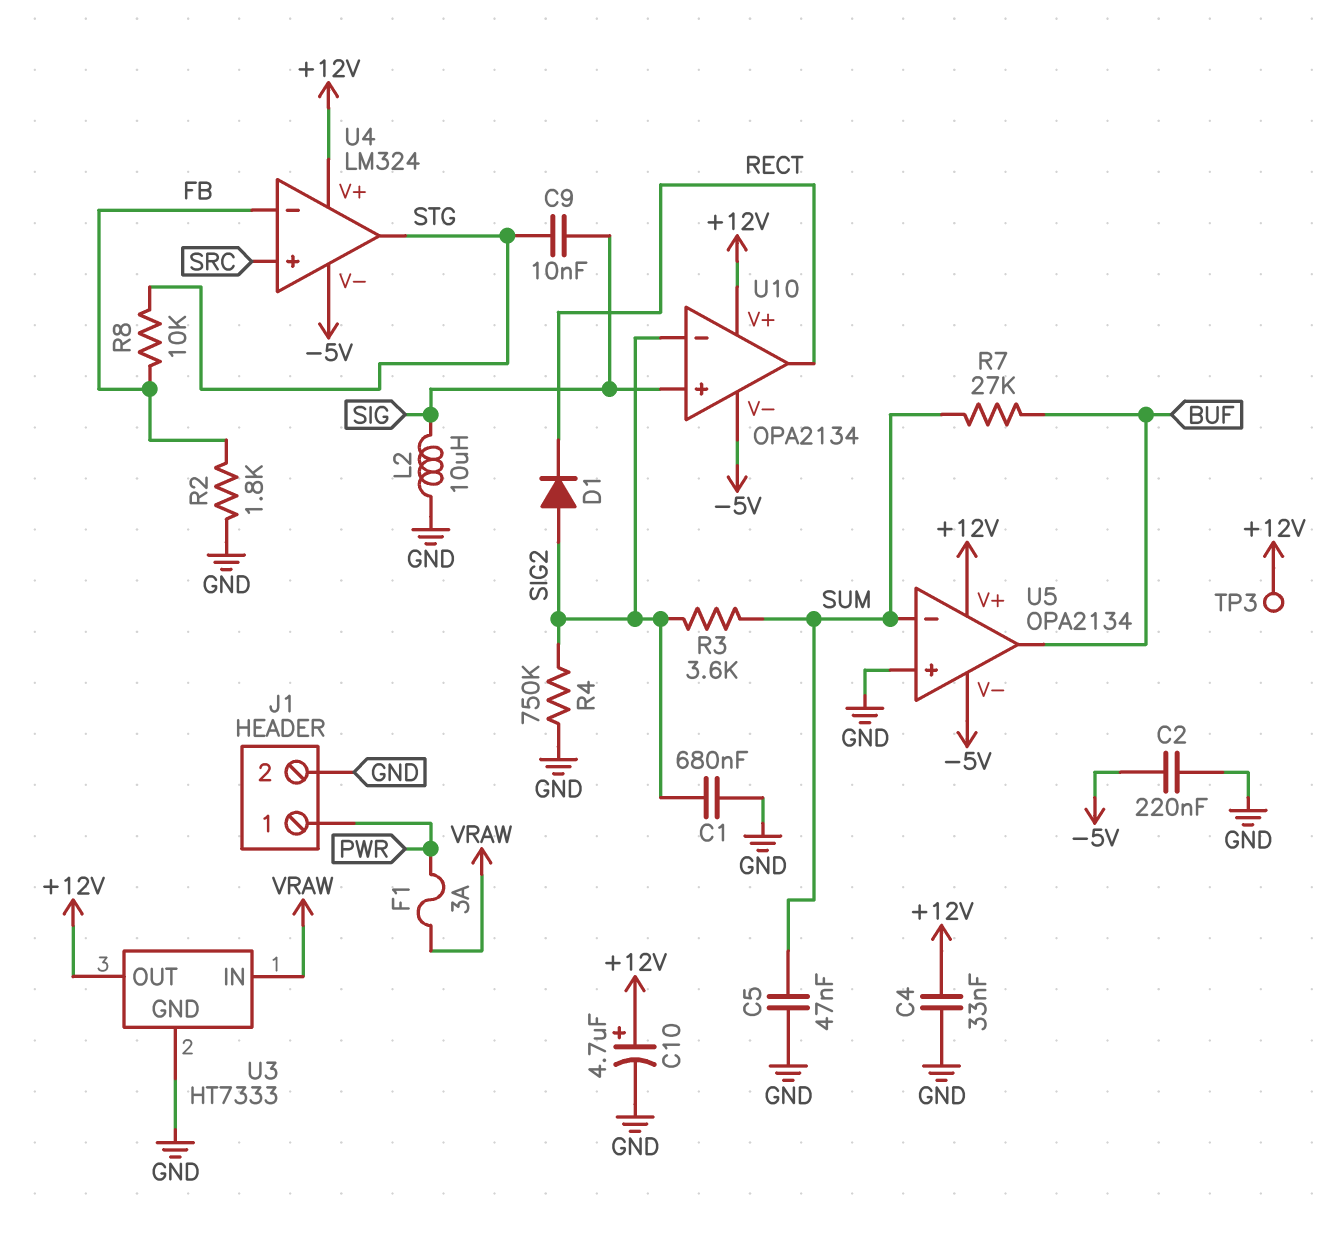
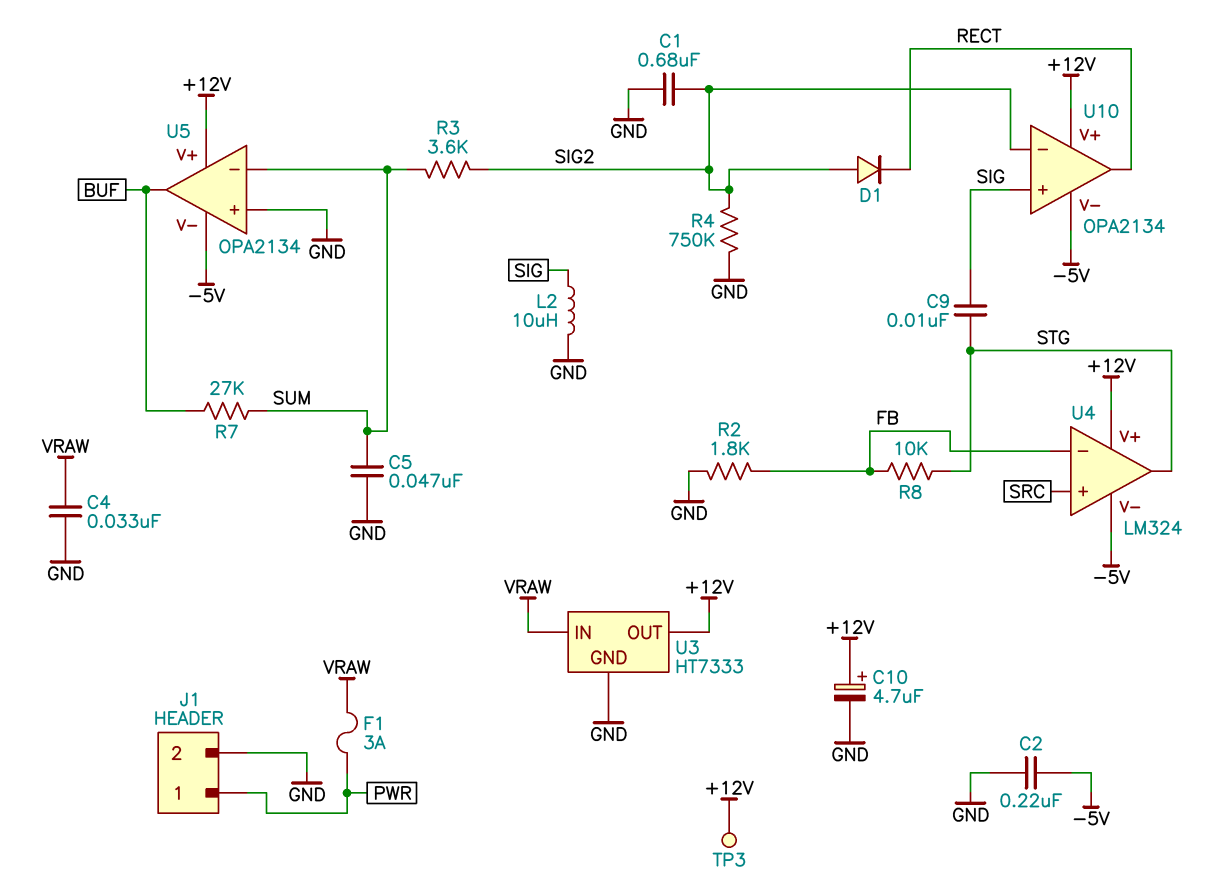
C4: 33nF (+12V, GND) -> 33nF (GND, VRAW)

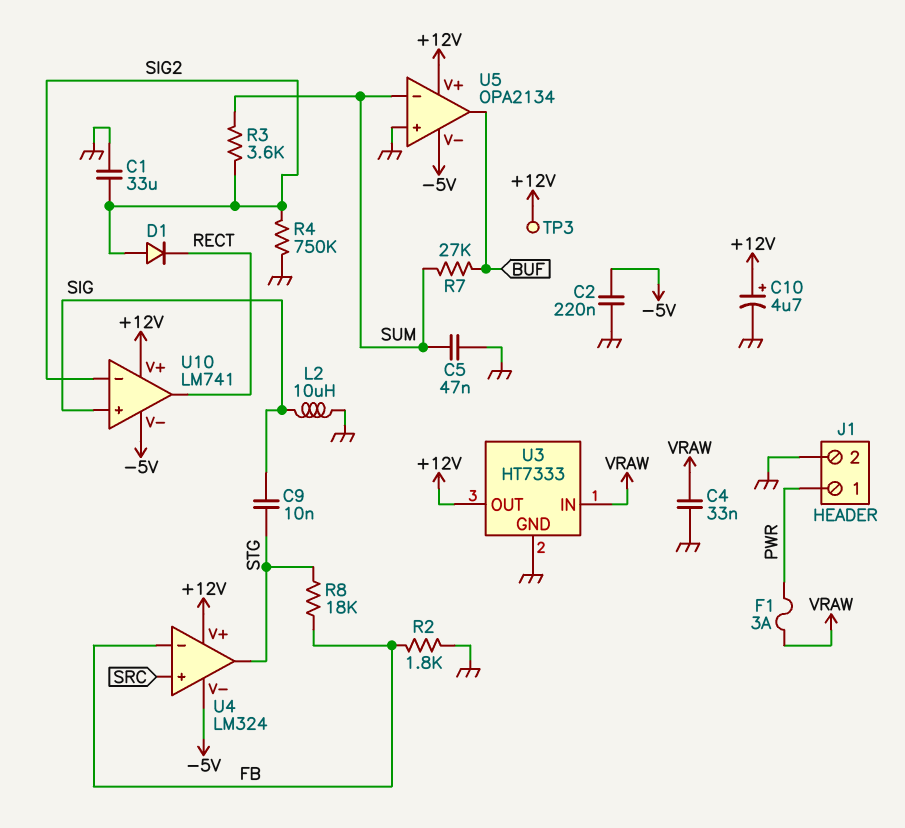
C1: 680nF (GND, SIG2) -> 33uF (GND, SIG2)
R8: 10k (FB, STG) -> 18k (FB, STG)
U10: OPA2134 -> LM741

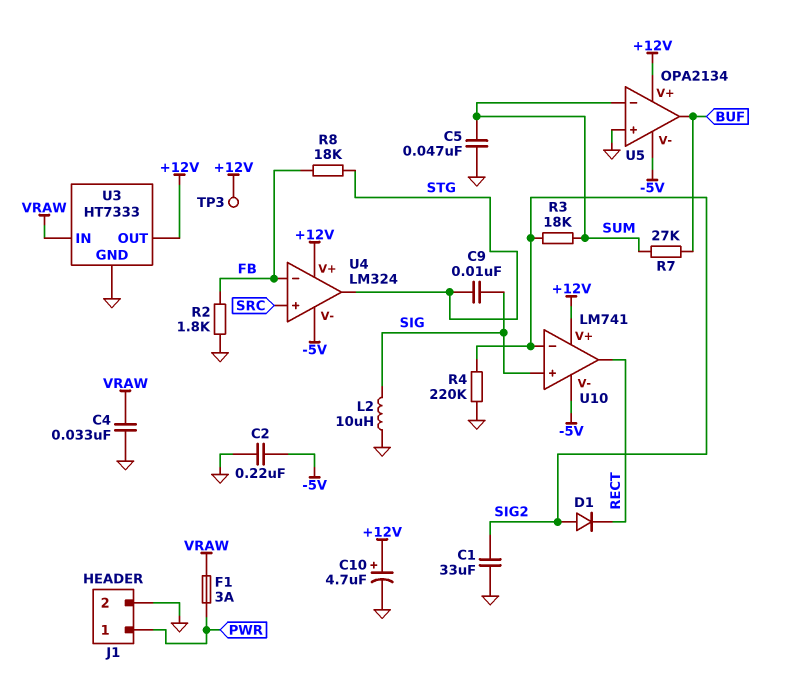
R3: 3.6k (SIG2, SUM) -> 18k (SIG2, SUM)
R4: 750k (GND, SIG2) -> 220k (GND, SIG2)

